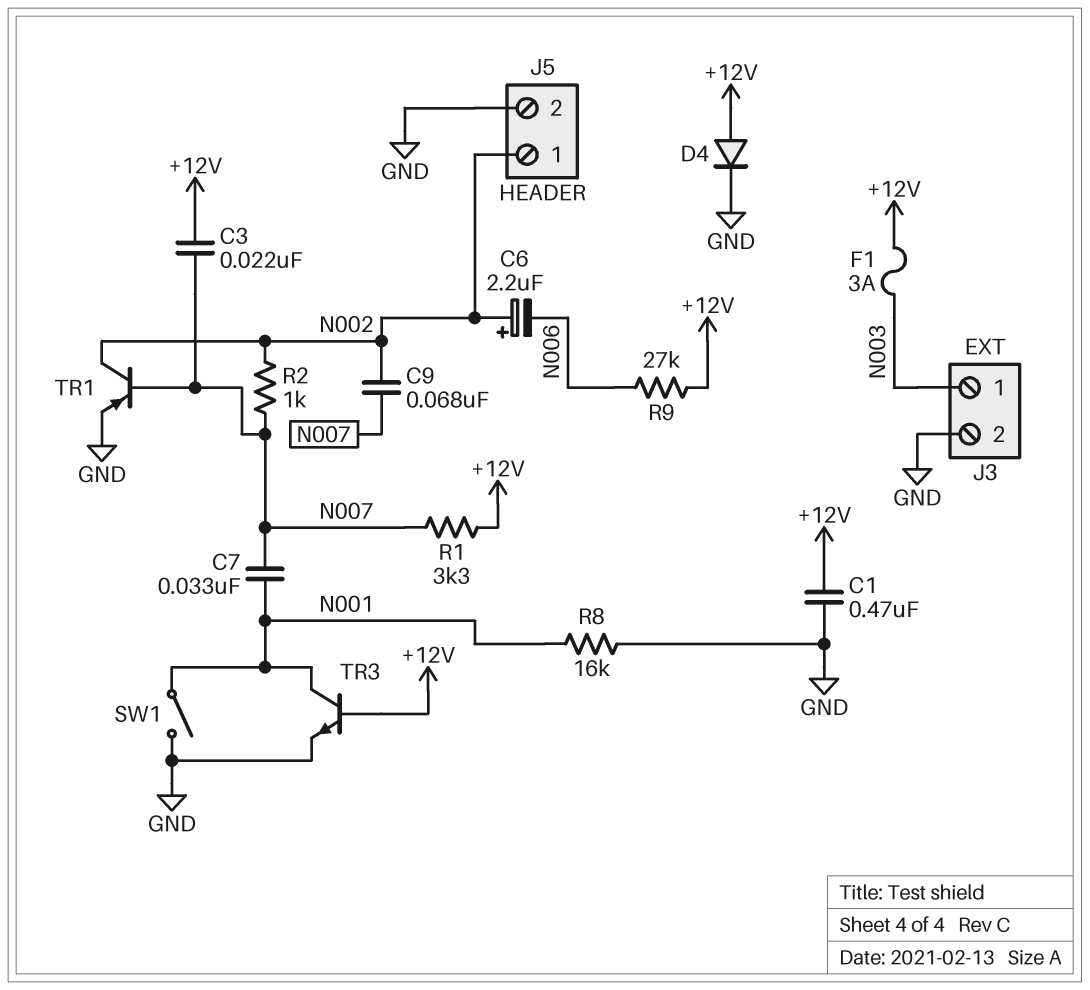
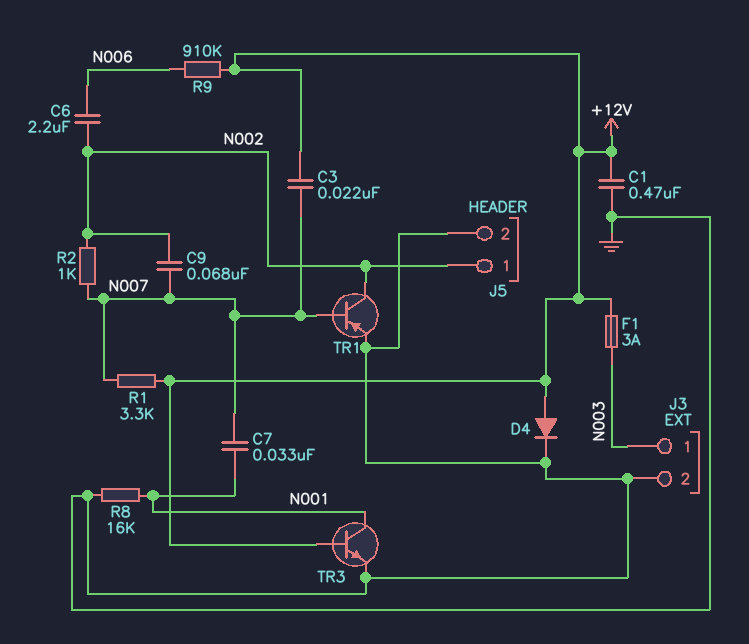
C6: 2.2uF (plus N002, minus N006) -> 2.2uF (N002, N006)
R9: 27k (+12V, N006) -> 910k (+12V, N006)
SW1: switch (GND, N001) -> none

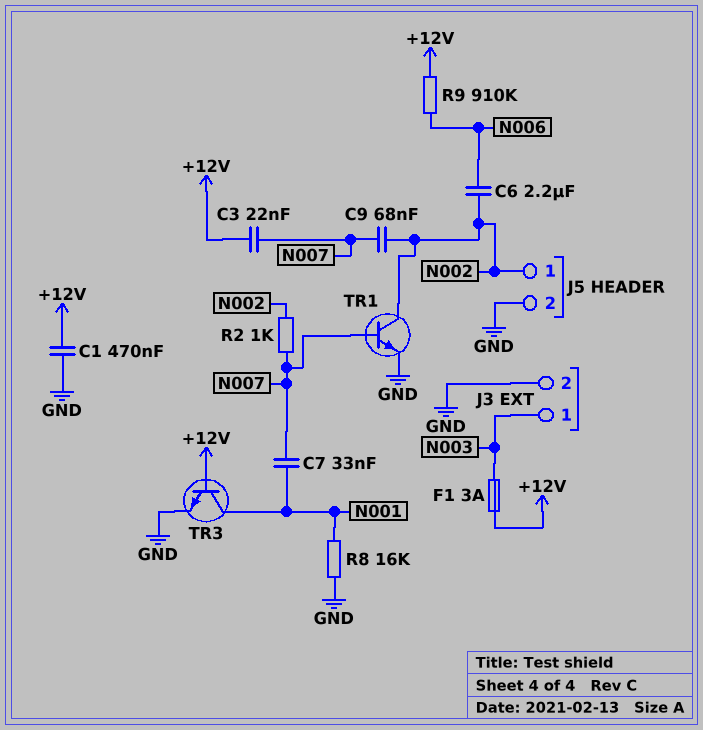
D4: diode (A +12V, K GND) -> none
R1: 3.3k (+12V, N007) -> none
TR1: PNP (B N007, C N002, E GND) -> NPN (B N007, C N002, E GND)

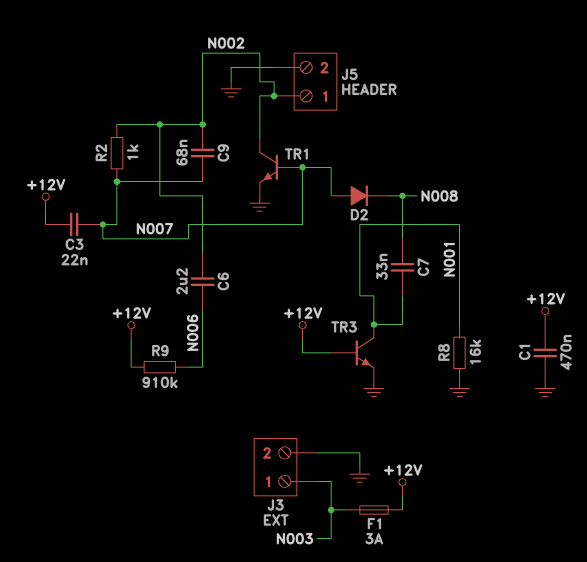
C7: 33nF (N001, N007) -> 33nF (N001, N008)
D2: none -> diode (A N007, K N008)

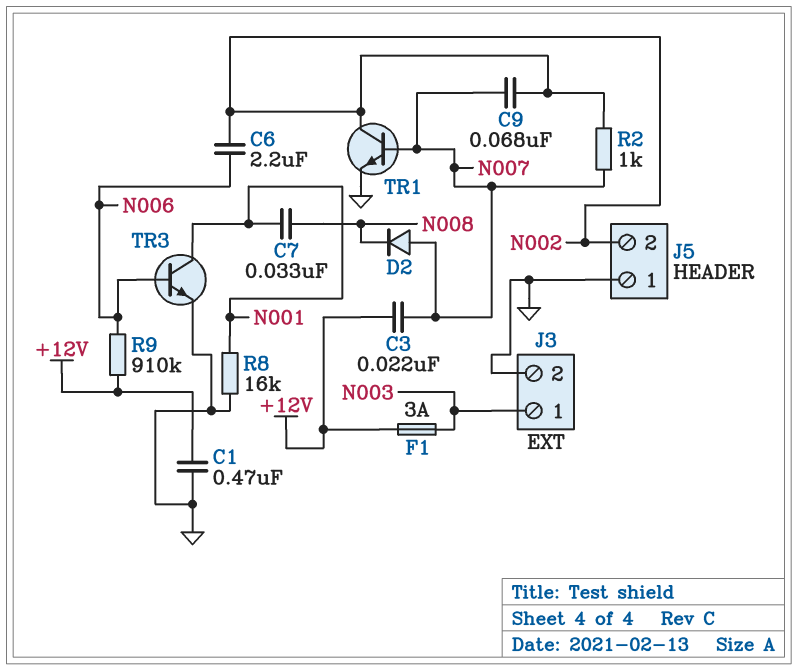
J5 pin 1: N002 -> GND
J5 pin 2: GND -> N002
TR3: NPN (B +12V, C N001, E GND) -> NPN (B N006, C N001, E GND)

